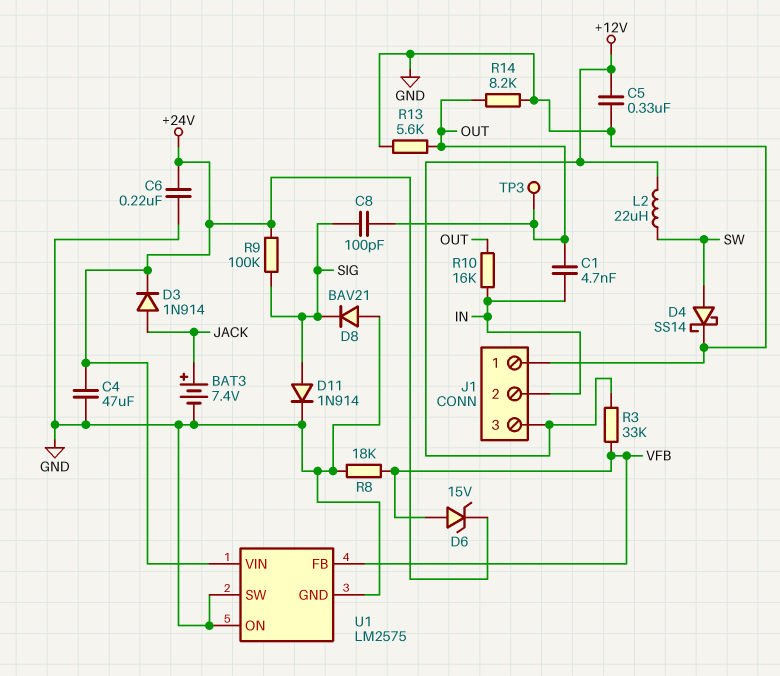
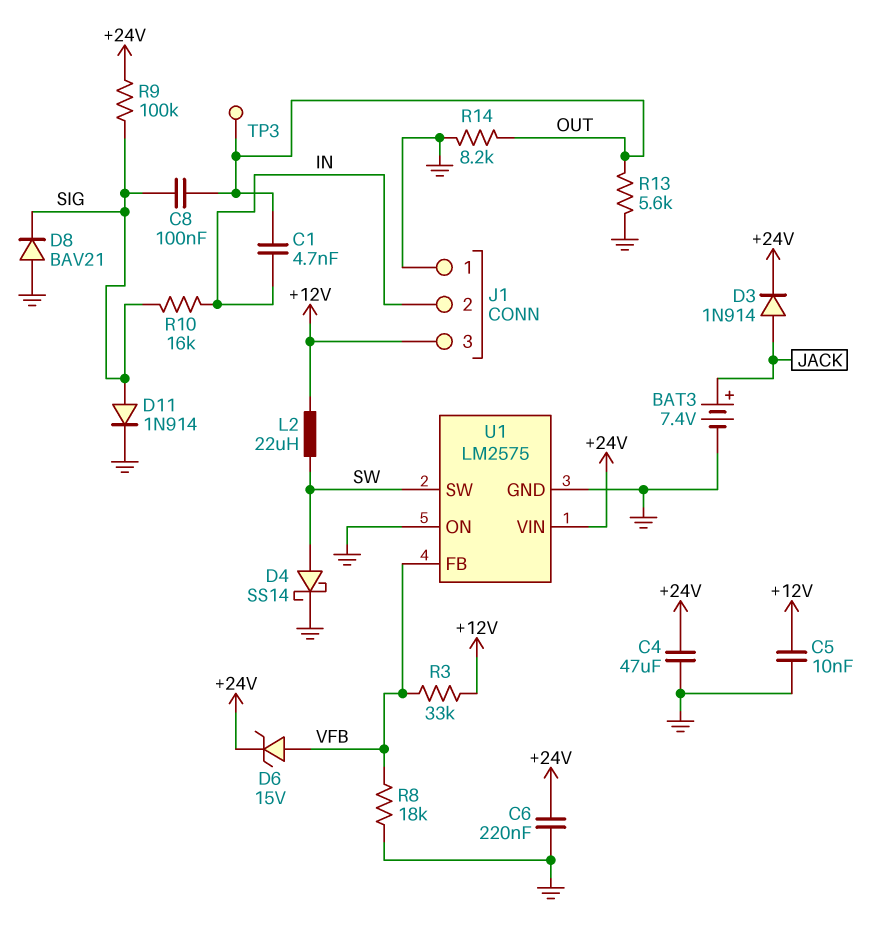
C5: 330nF (+12V, GND) -> 10nF (+12V, GND)
C8: 100pF (OUT, SIG) -> 100nF (OUT, SIG)
R10: 16k (IN, OUT) -> 16k (IN, SIG)
U1 pin SW: GND -> SW

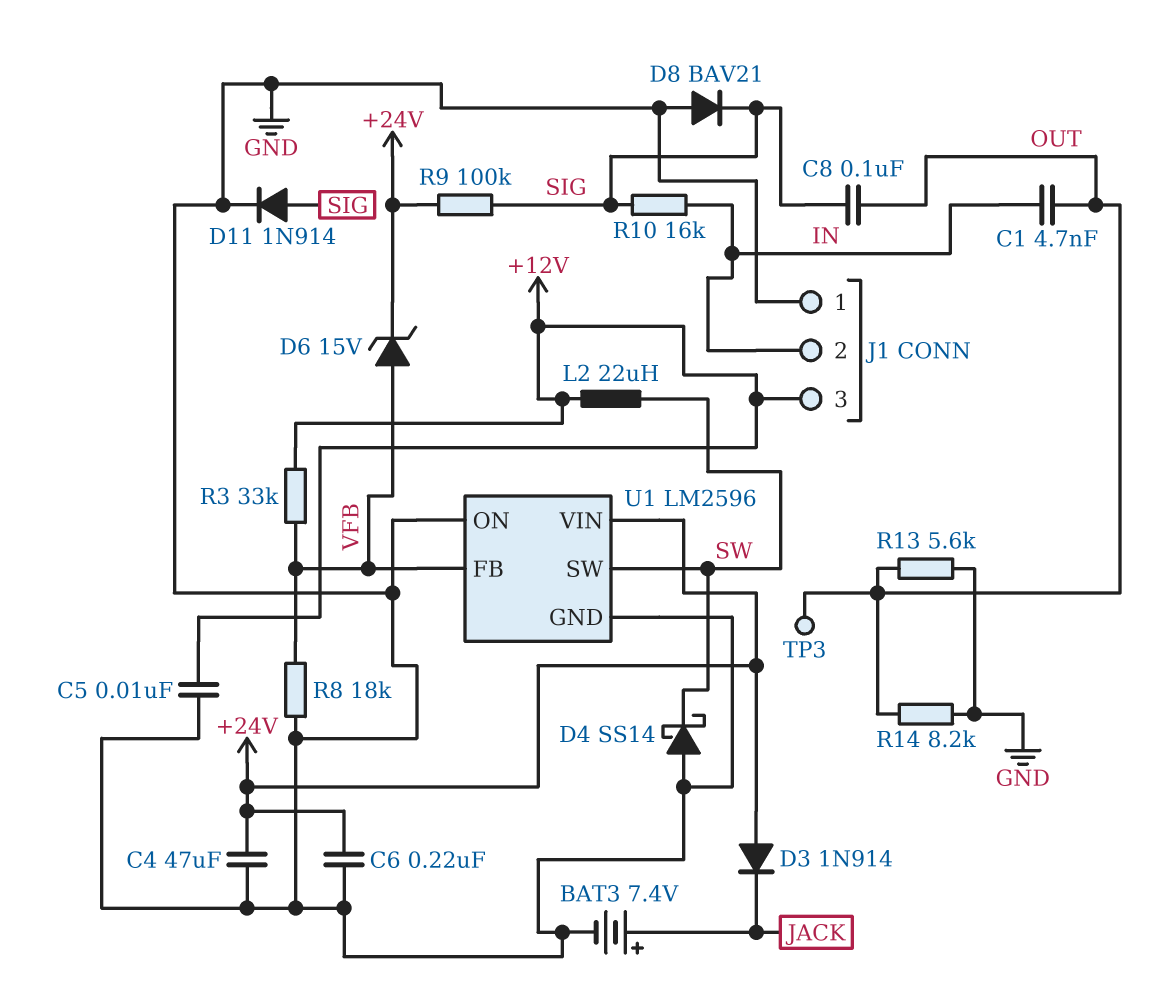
D3: diode 1N914 (A JACK, K +24V) -> diode 1N914 (A +24V, K JACK)
D4: schottky SS14 (A SW, K GND) -> schottky SS14 (A GND, K SW)
U1: LM2575 -> LM2596

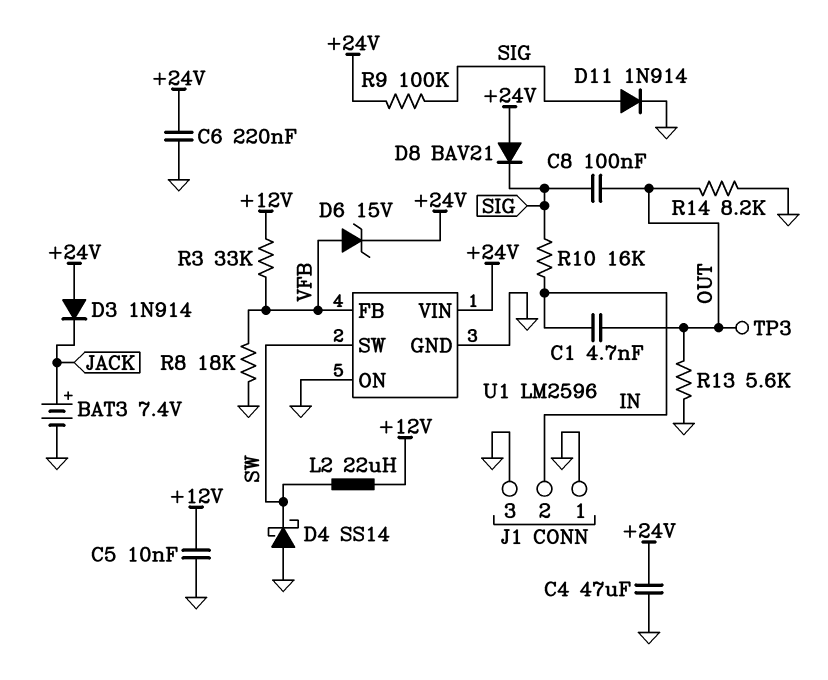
D8: diode BAV21 (A GND, K SIG) -> diode BAV21 (A +24V, K SIG)
J1 pin 3: +12V -> GND

